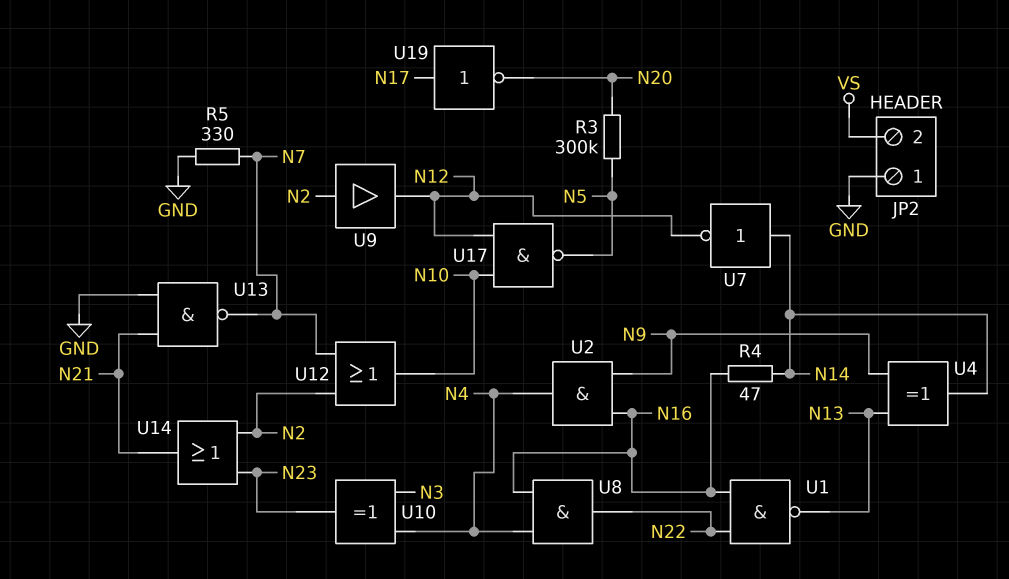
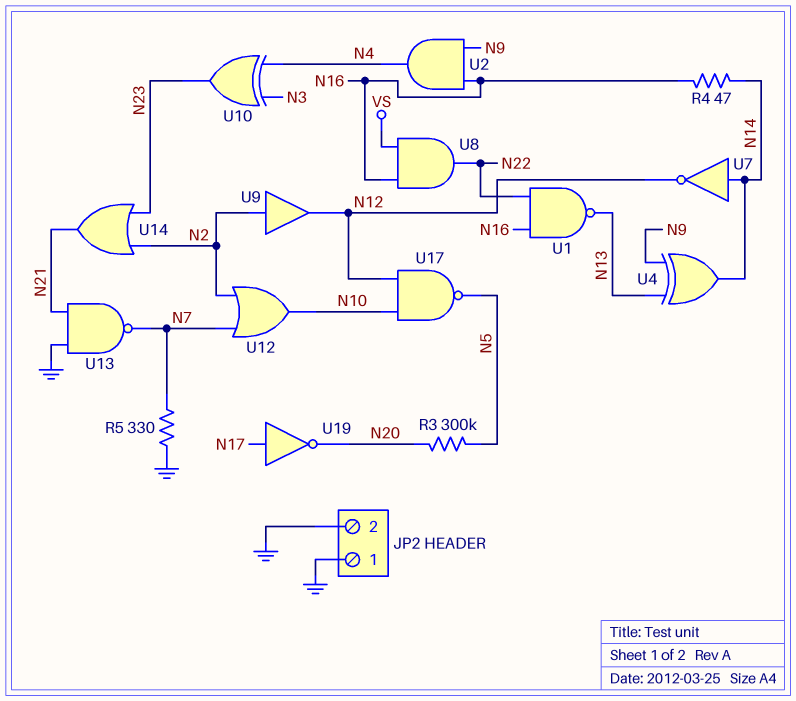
JP2 pin 2: VS -> GND
U8: AND (in N4, in N16, out N22) -> AND (in N16, in VS, out N22)

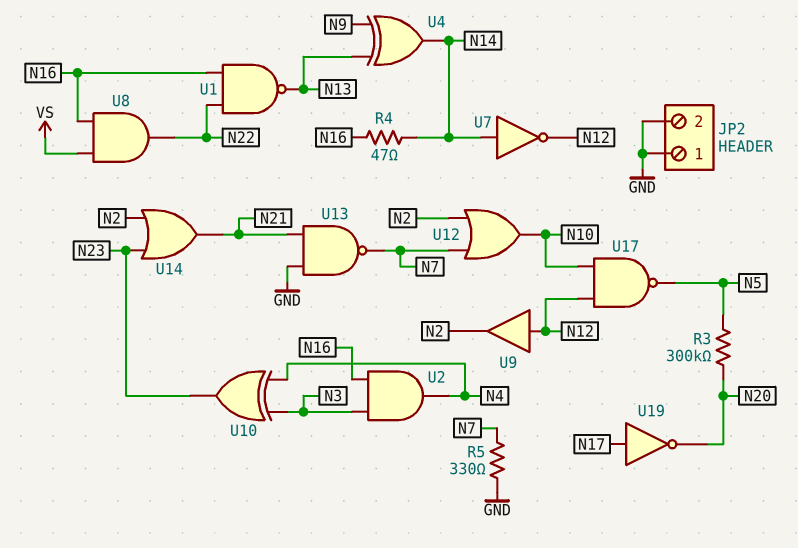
U2: AND (in N9, in N16, out N4) -> AND (in N3, in N16, out N4)
U9: buffer (in N2, out N12) -> buffer (in N12, out N2)

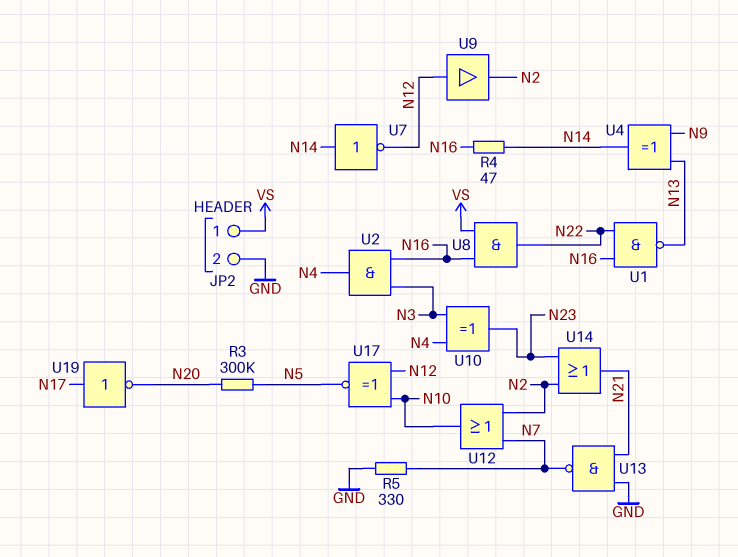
JP2 pin 1: GND -> VS
U17: NAND (in N10, in N12, out N5) -> XNOR (in N10, in N12, out N5)

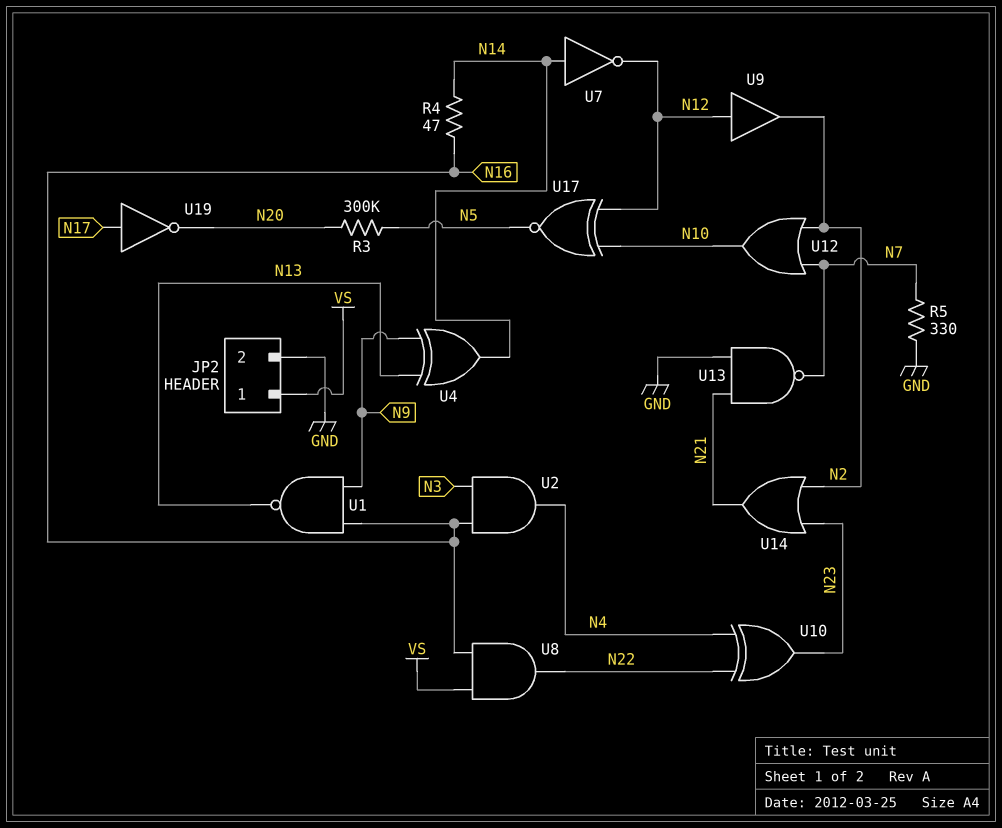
U1: NAND (in N16, in N22, out N13) -> NAND (in N9, in N16, out N13)
U10: XOR (in N3, in N4, out N23) -> XOR (in N4, in N22, out N23)

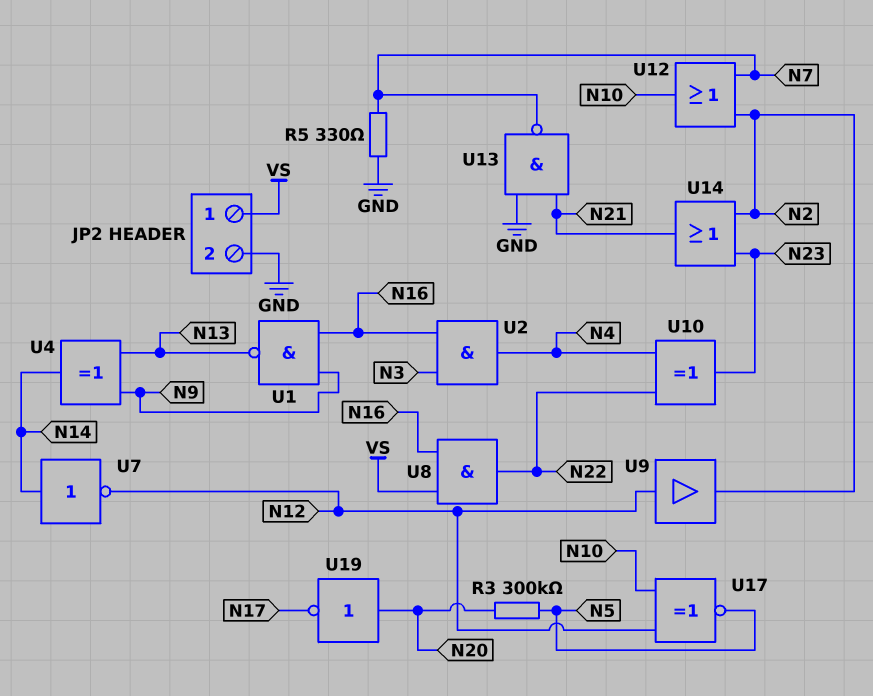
R4: 47 (N14, N16) -> none
U19: NOT (in N17, out N20) -> NOT (in N20, out N17)

